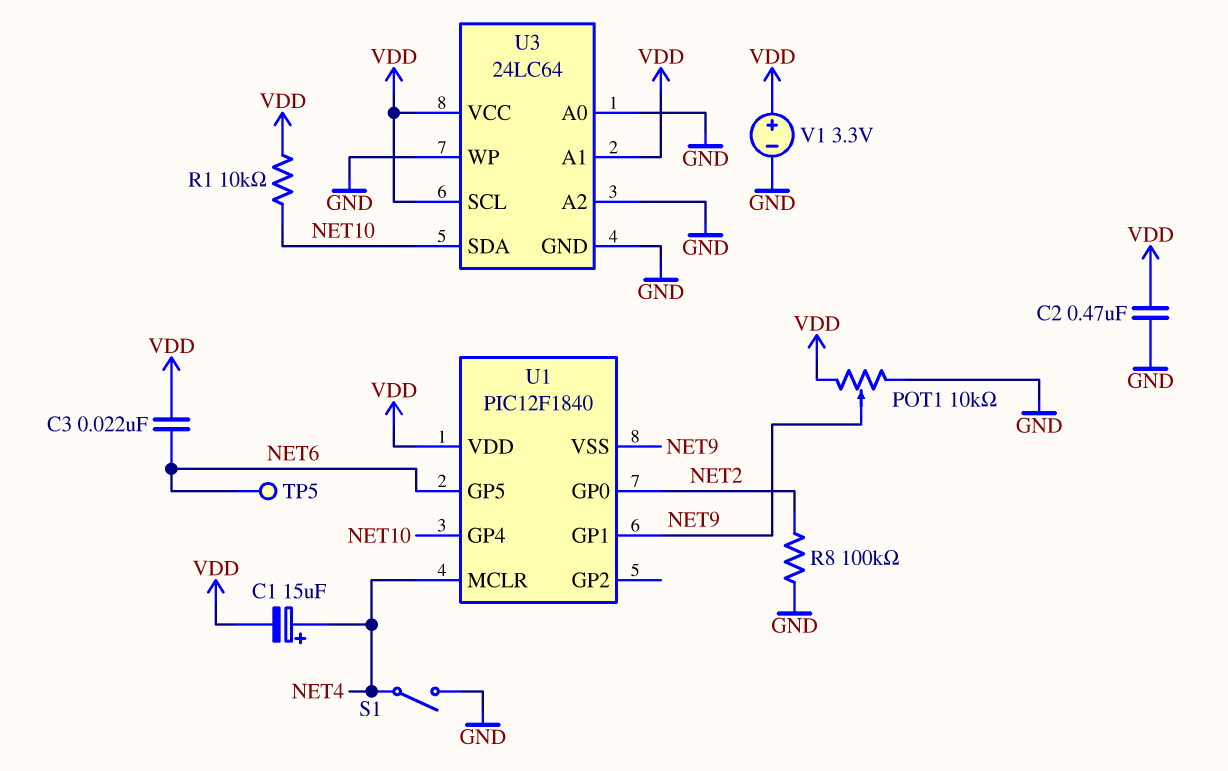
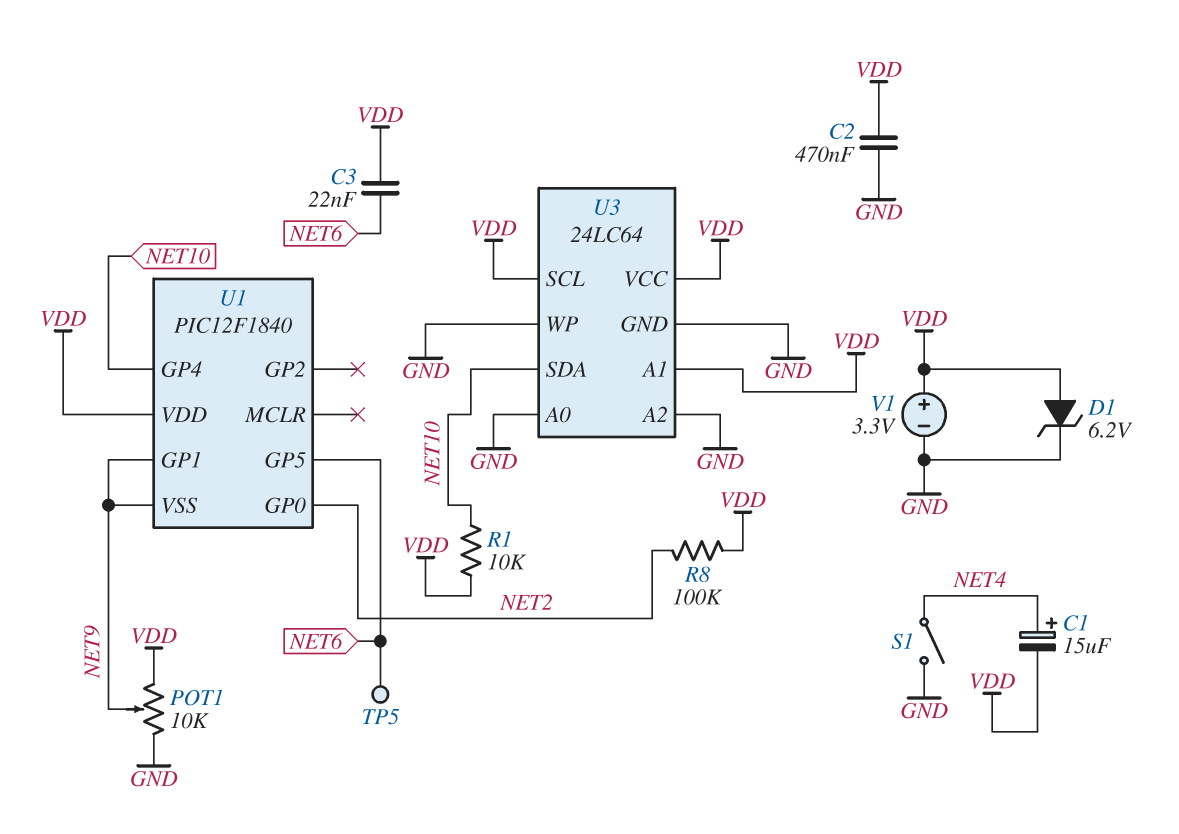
D1: none -> zener 6.2V (A VDD, K GND)
R8: 100k (GND, NET2) -> 100k (NET2, VDD)
U1 pin MCLR: NET4 -> none

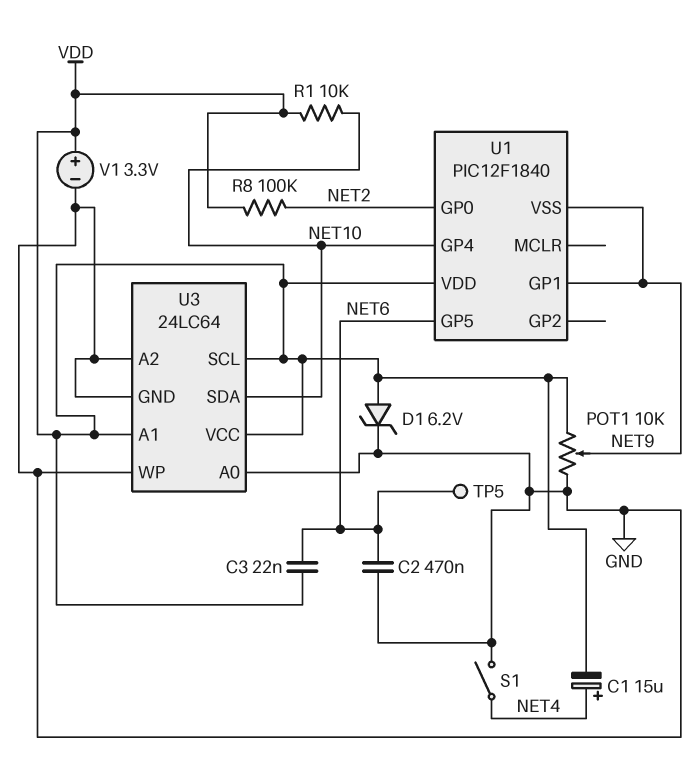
C2: 470nF (GND, VDD) -> 470nF (GND, NET6)

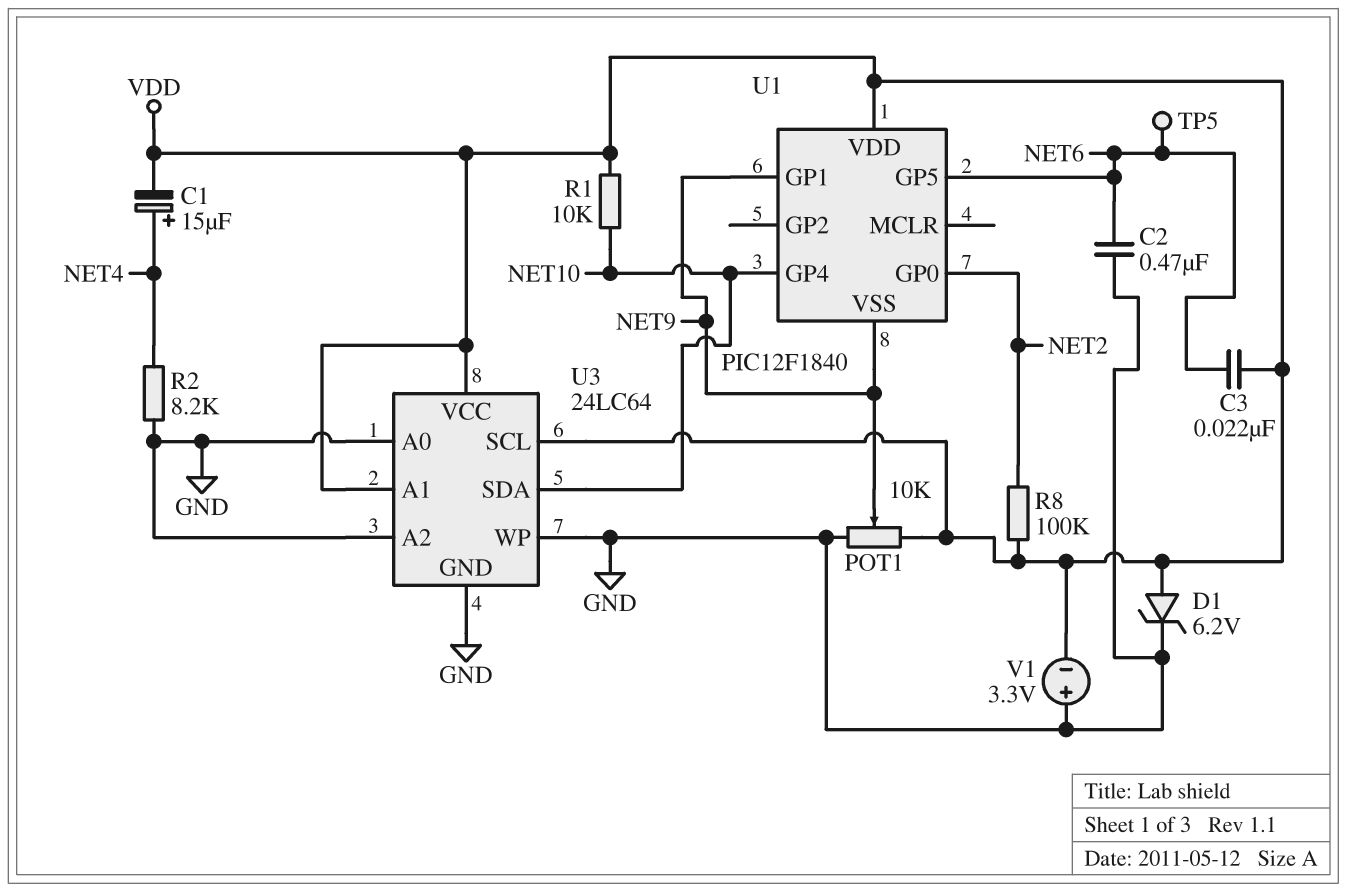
R2: none -> 8.2k (GND, NET4)
S1: switch (GND, NET4) -> none
V1: 3.3V (plus VDD, minus GND) -> 3.3V (plus GND, minus VDD)

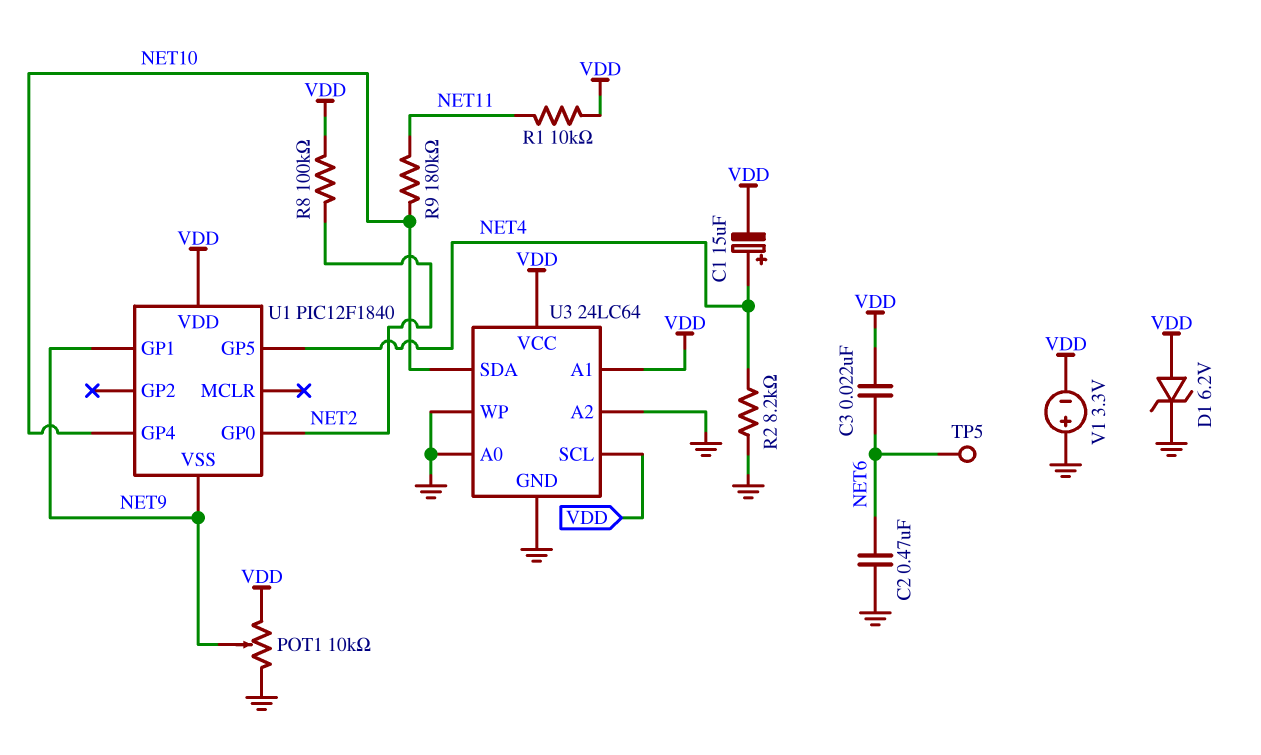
R1: 10k (NET10, VDD) -> 10k (NET11, VDD)
R9: none -> 180k (NET10, NET11)
U1 pin GP5: NET6 -> NET4

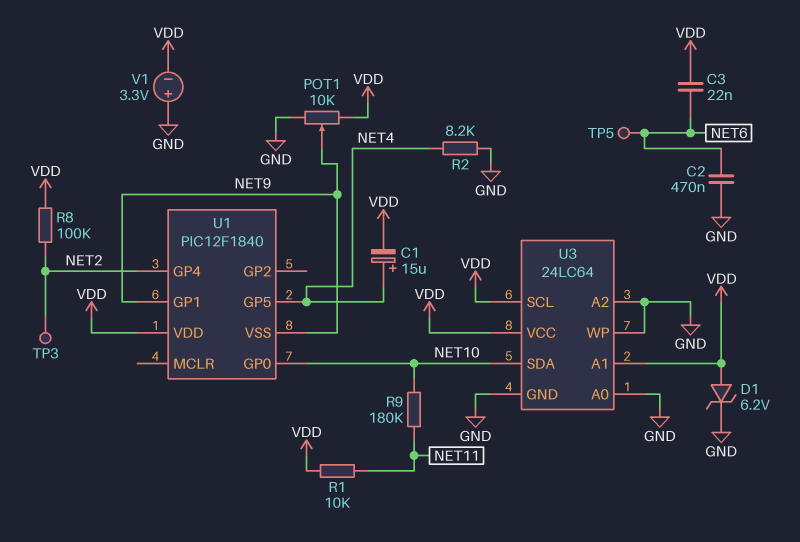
TP3: none -> test point (NET2)
U1 pin GP0: NET2 -> NET10
U1 pin GP4: NET10 -> NET2

